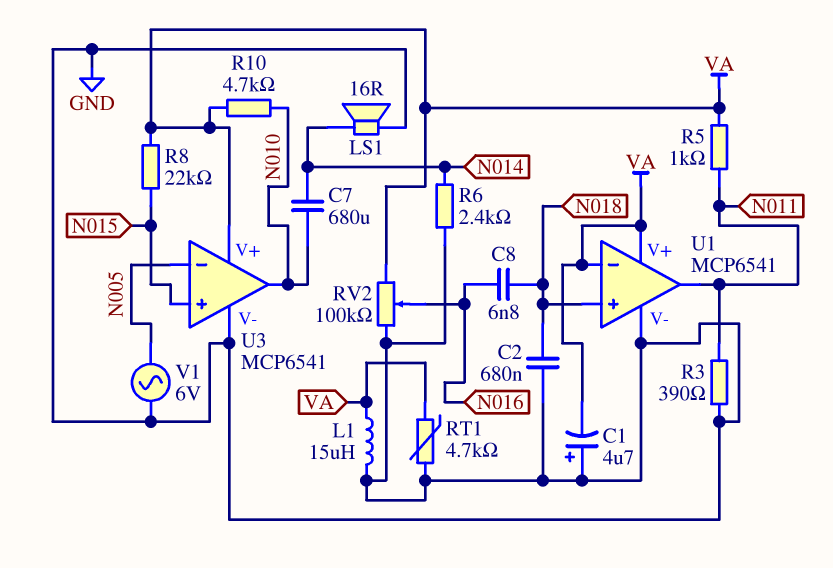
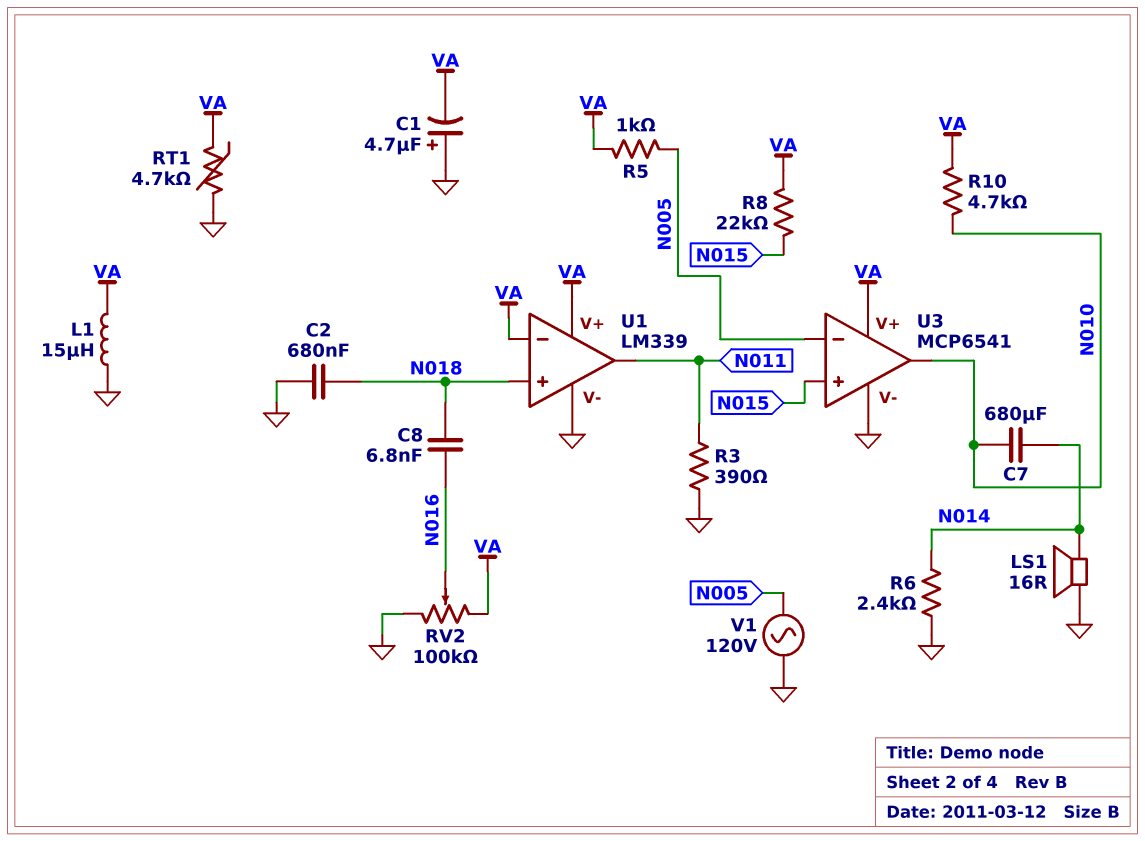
R5: 1k (N011, VA) -> 1k (N005, VA)
U1: MCP6541 -> LM339
V1: AC 6V (GND, N005) -> AC 120V (GND, N005)

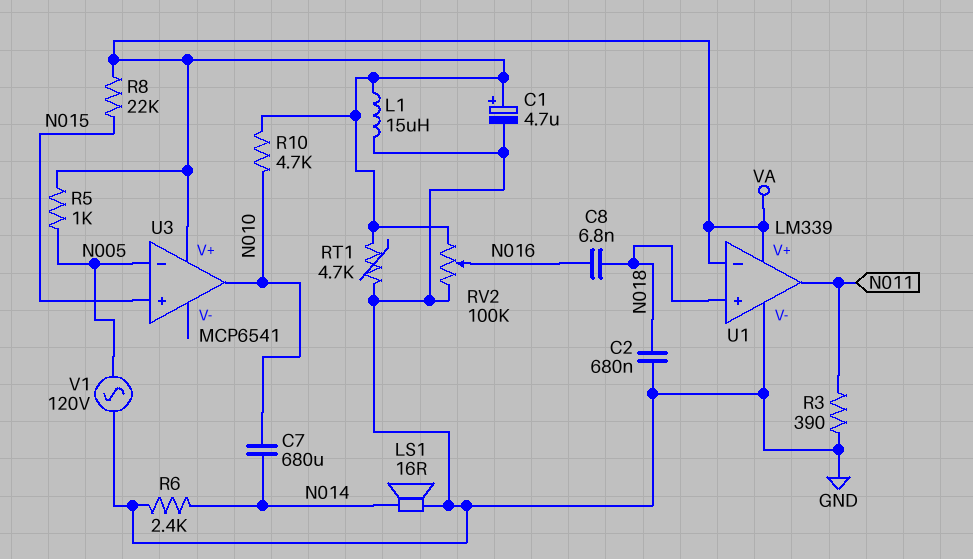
C1: 4.7uF (plus GND, minus VA) -> 4.7uF (plus VA, minus GND)
U3 pin V-: GND -> none

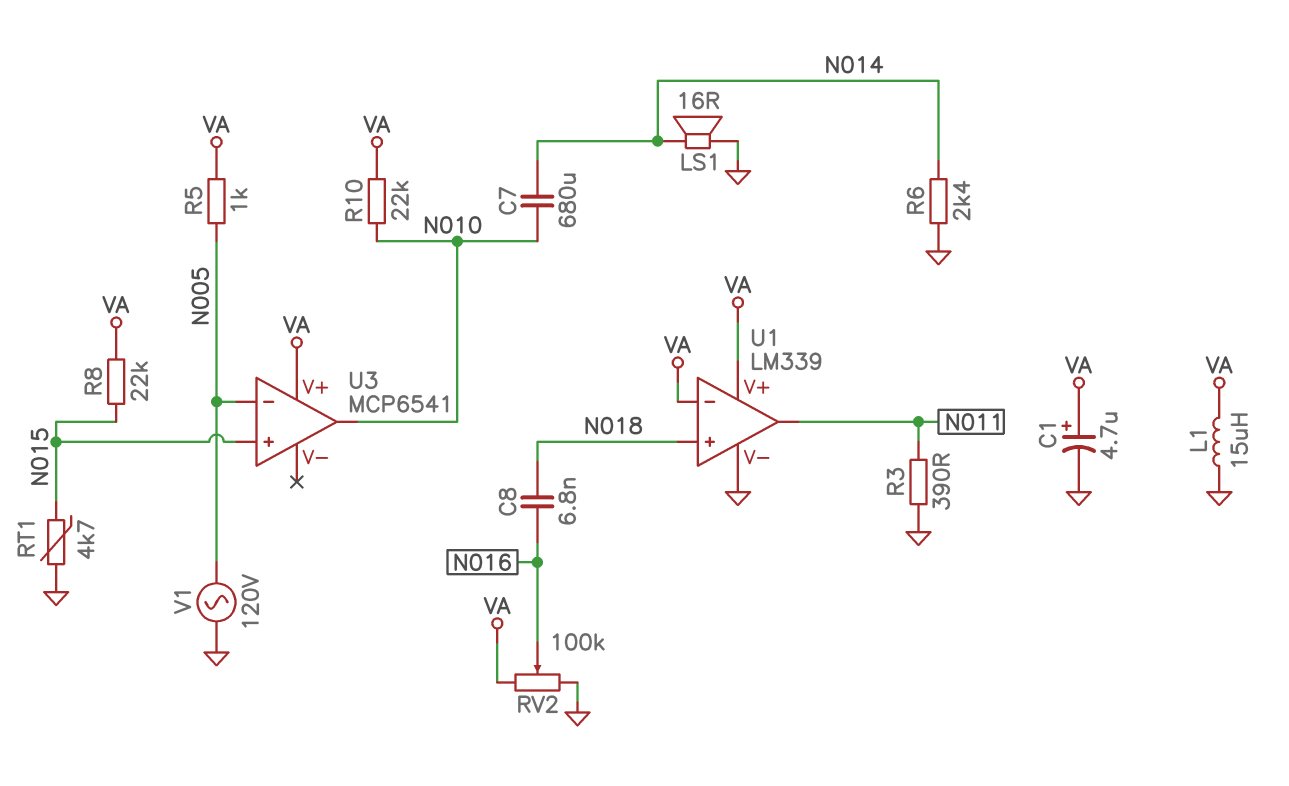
C2: 680nF (GND, N018) -> none
R10: 4.7k (N010, VA) -> 22k (N010, VA)
RT1: 4.7k (GND, VA) -> 4.7k (GND, N015)

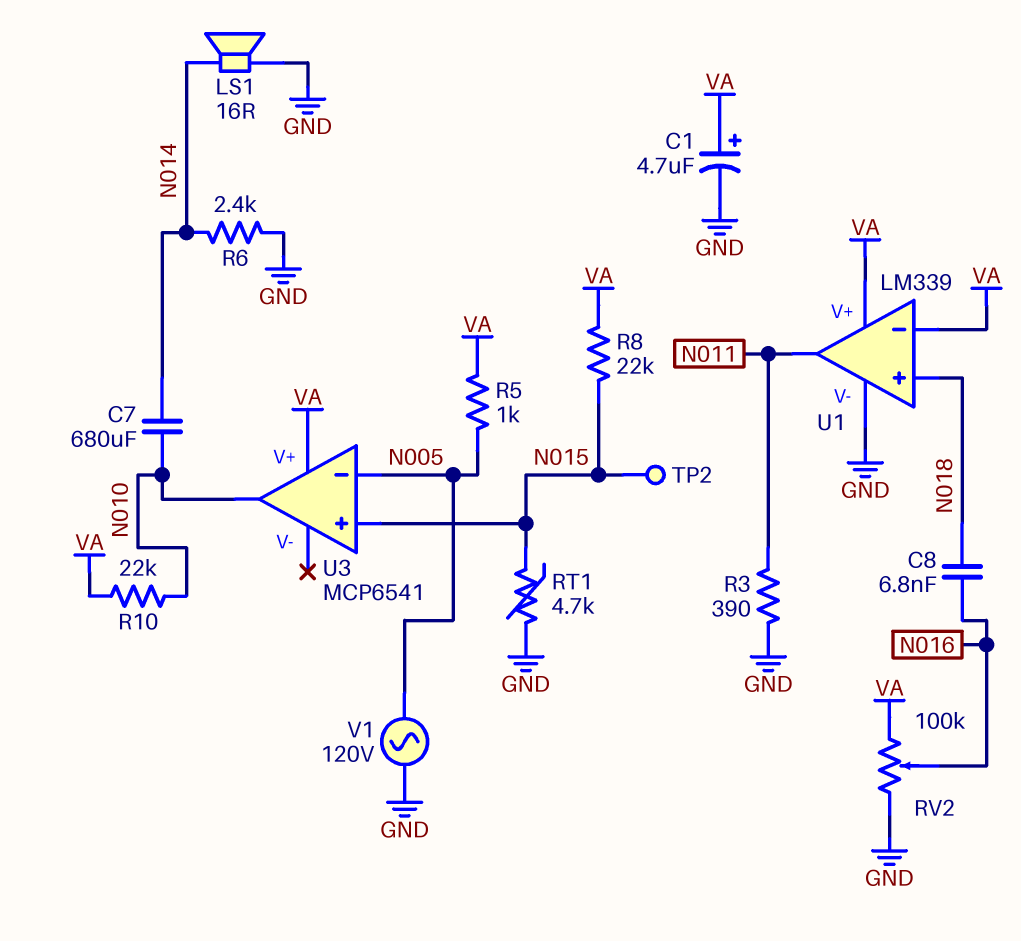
L1: 15uH (GND, VA) -> none
TP2: none -> test point (N015)

